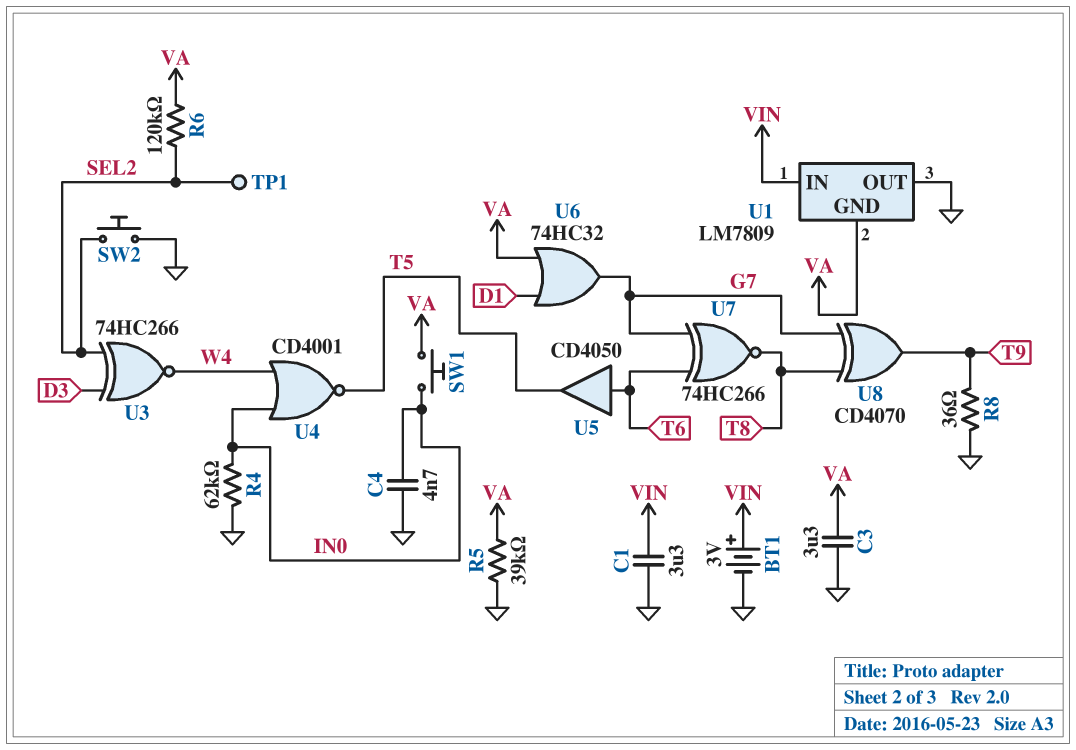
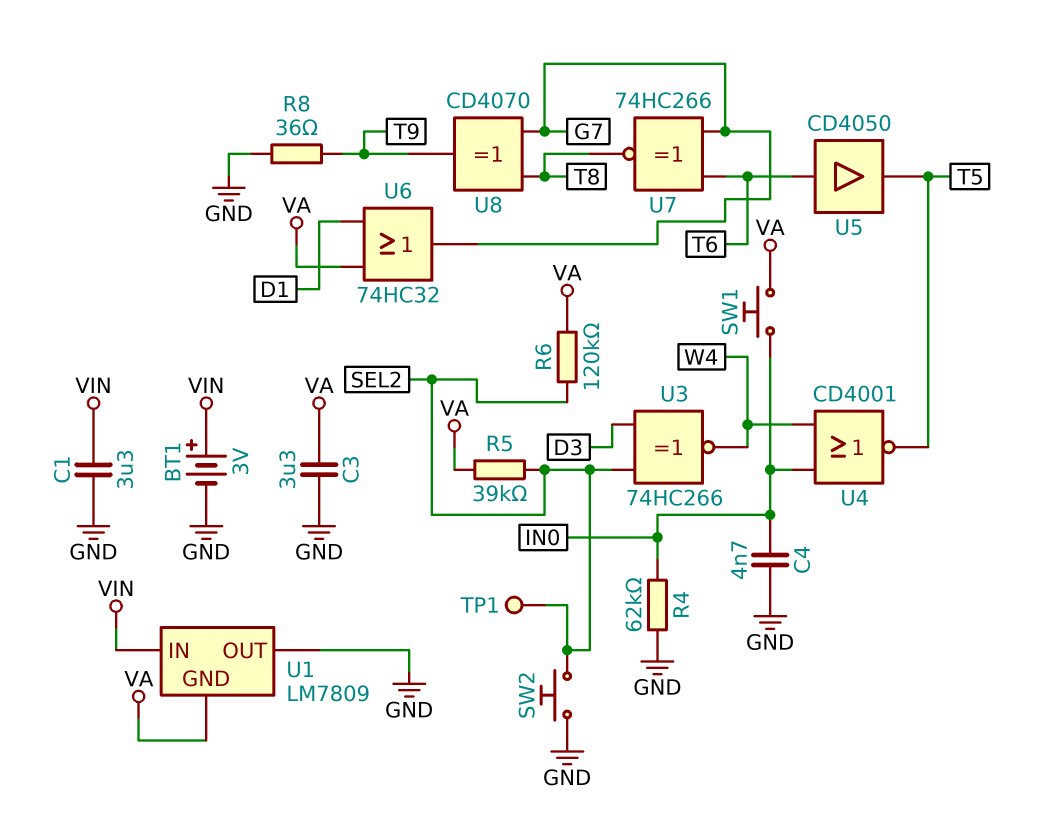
R5: 39k (GND, VA) -> 39k (SEL2, VA)

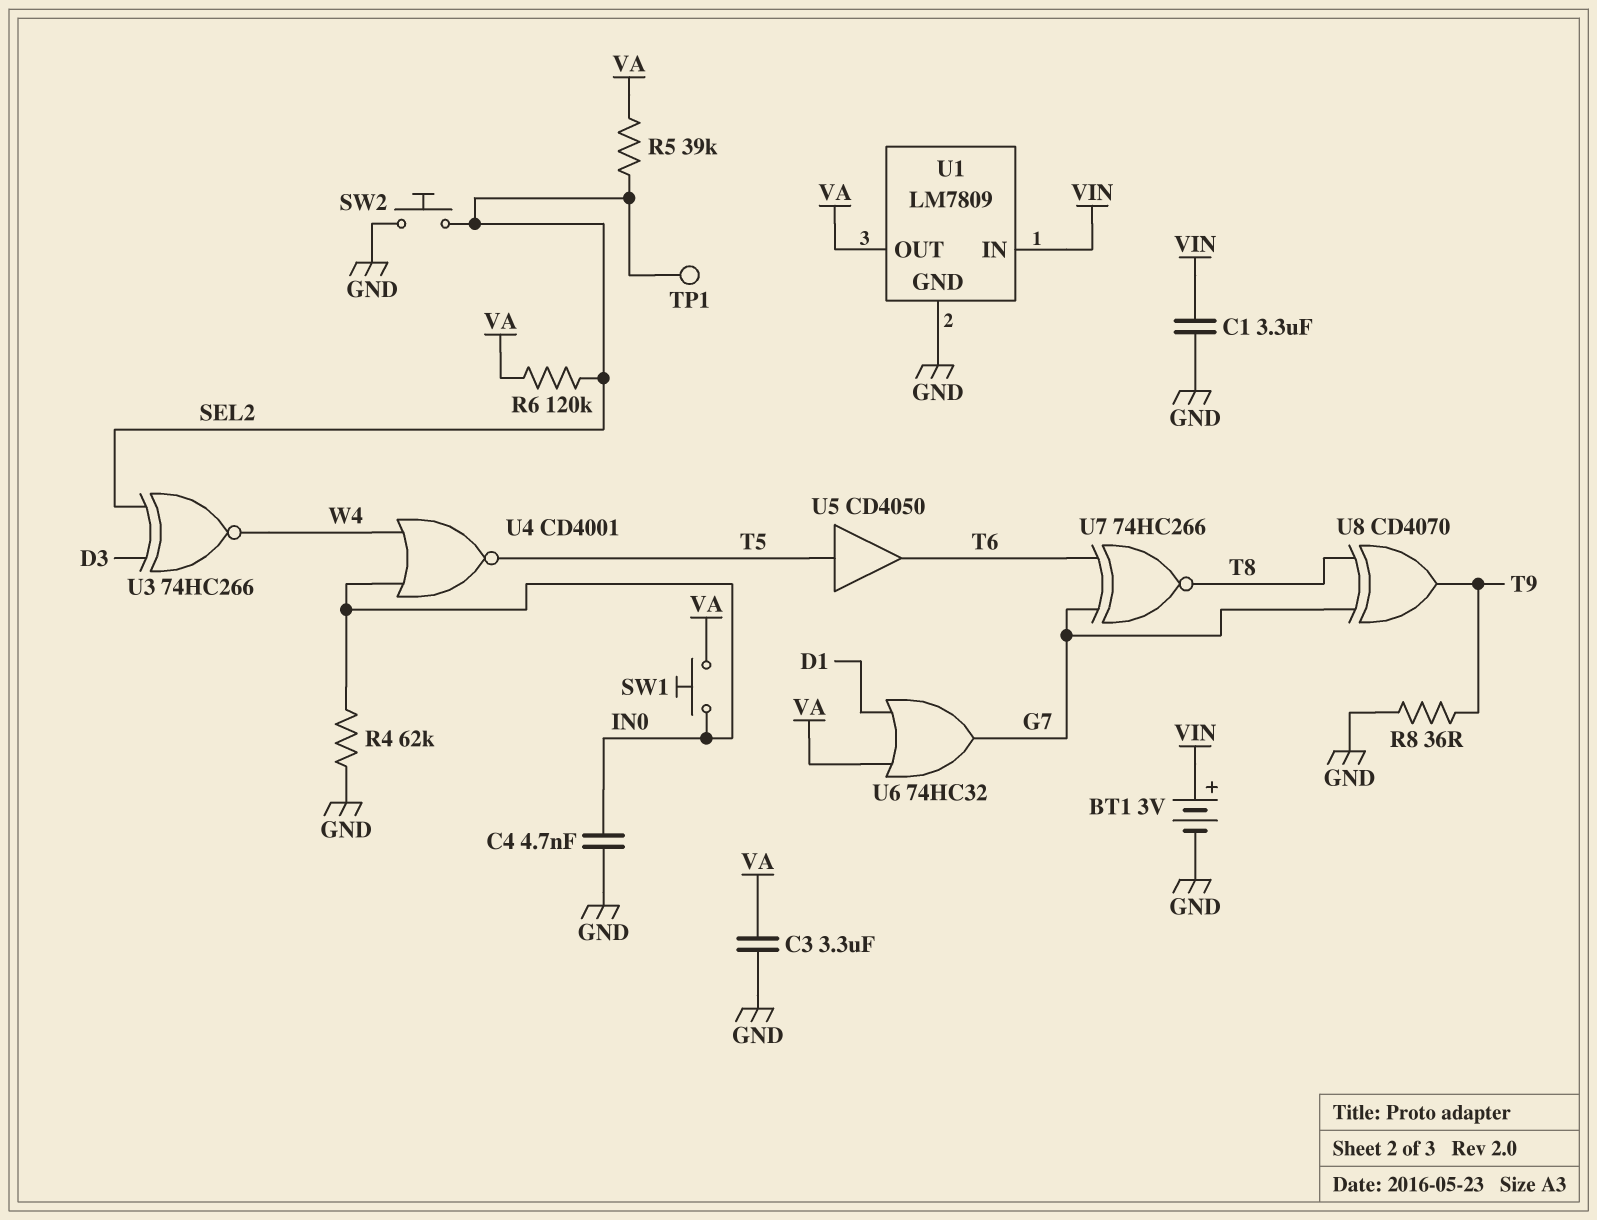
U1 pin GND: VA -> GND
U1 pin OUT: GND -> VA
U5: buffer CD4050 (in T6, out T5) -> buffer CD4050 (in T5, out T6)

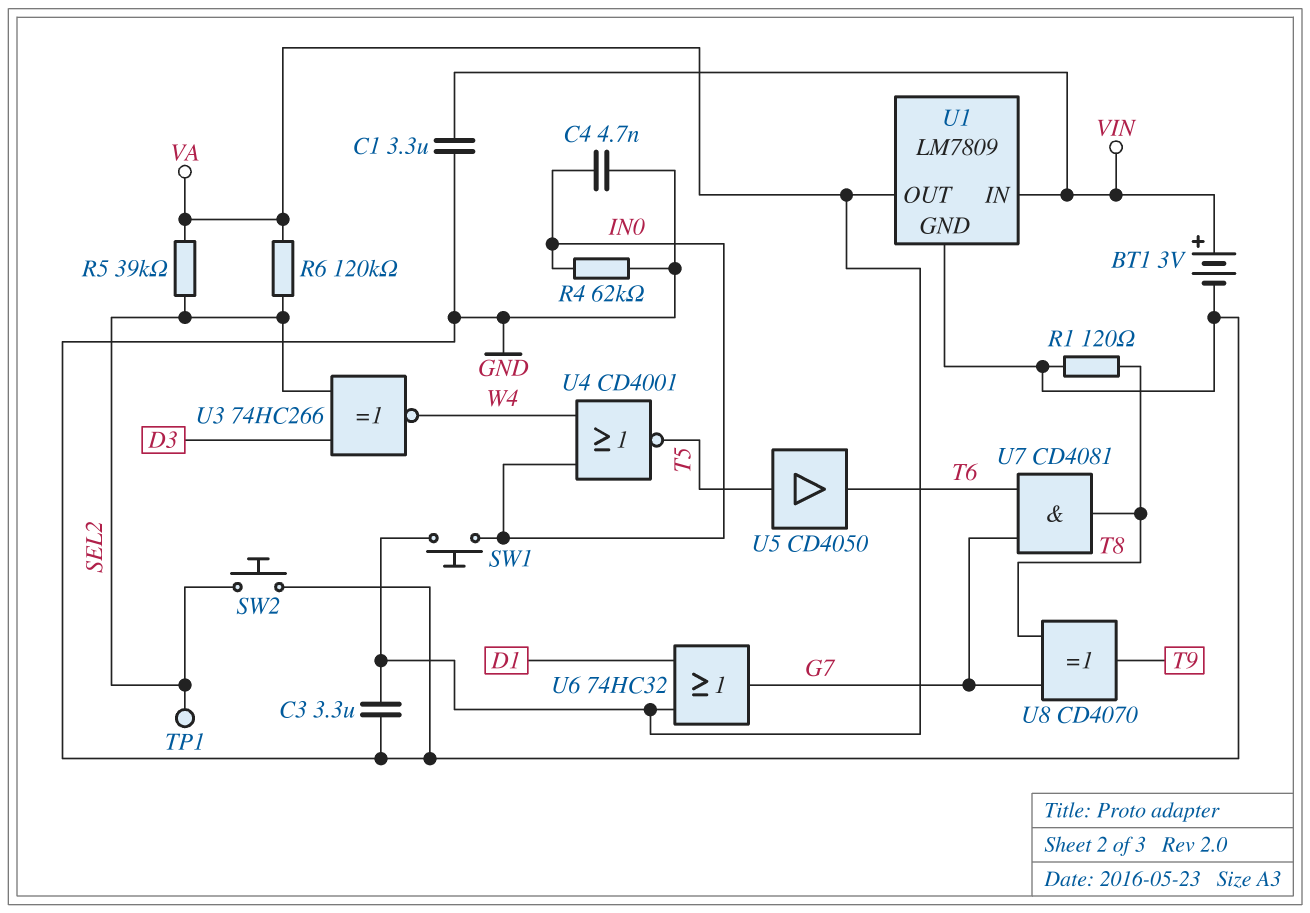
R1: none -> 120 (GND, T8)
R8: 36 (GND, T9) -> none
U7: XNOR 74HC266 (in G7, in T6, out T8) -> AND CD4081 (in G7, in T6, out T8)

